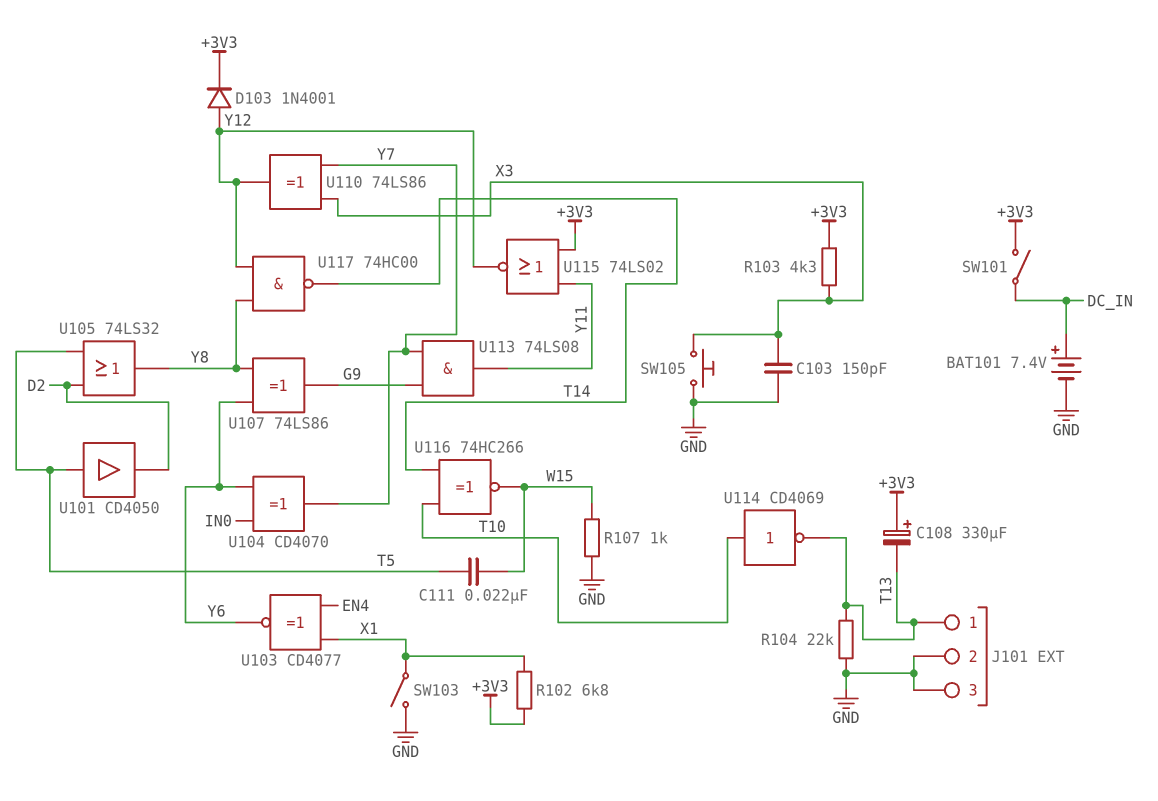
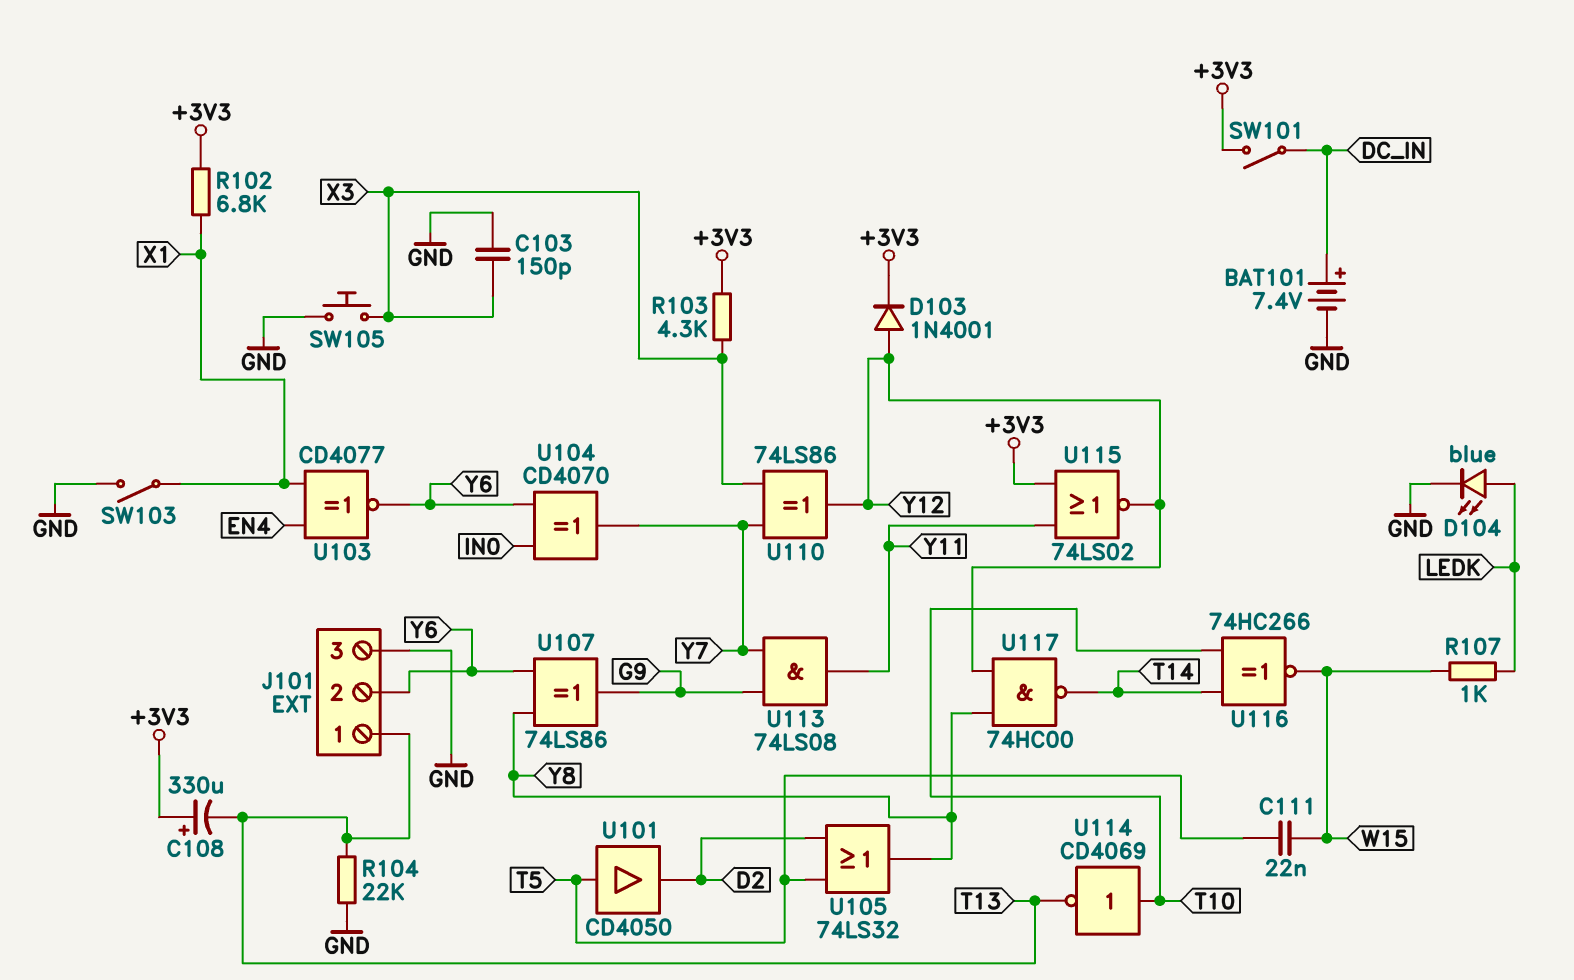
D104: none -> LED blue (A LEDK, K GND)
J101 pin 2: GND -> Y6
R107: 1k (GND, W15) -> 1k (LEDK, W15)

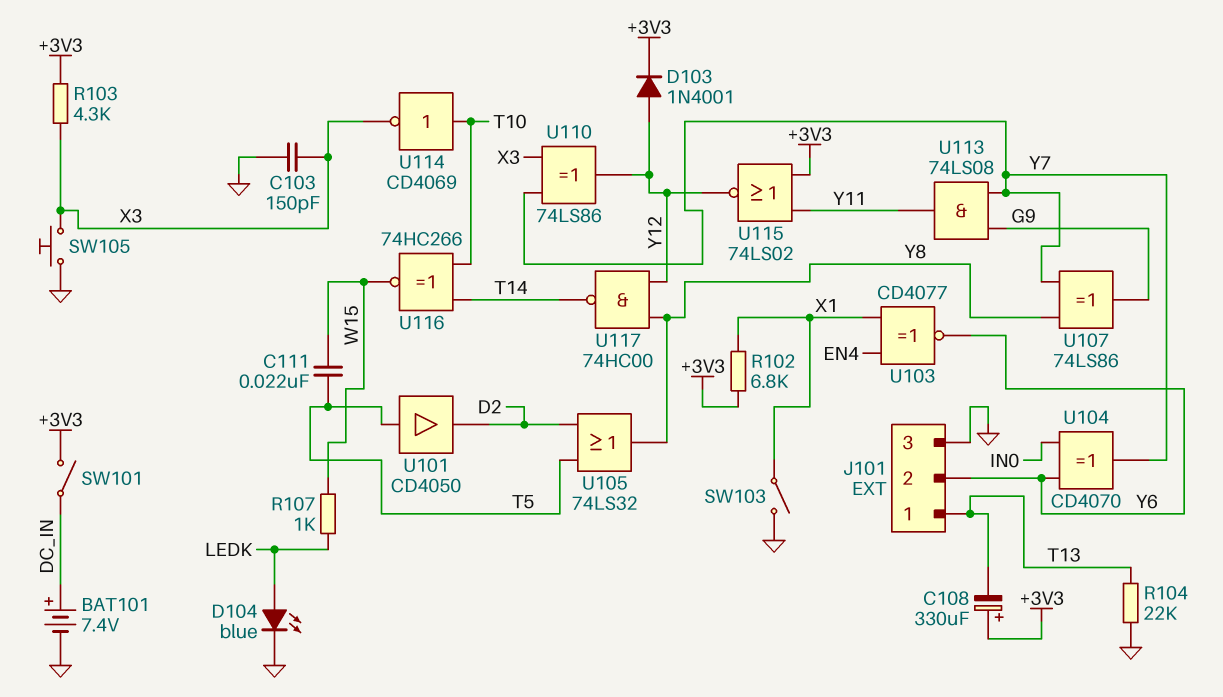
U107: XOR 74LS86 (in Y6, in Y8, out G9) -> XOR 74LS86 (in Y7, in Y8, out G9)
U114: NOT CD4069 (in T10, out T13) -> NOT CD4069 (in T10, out X3)

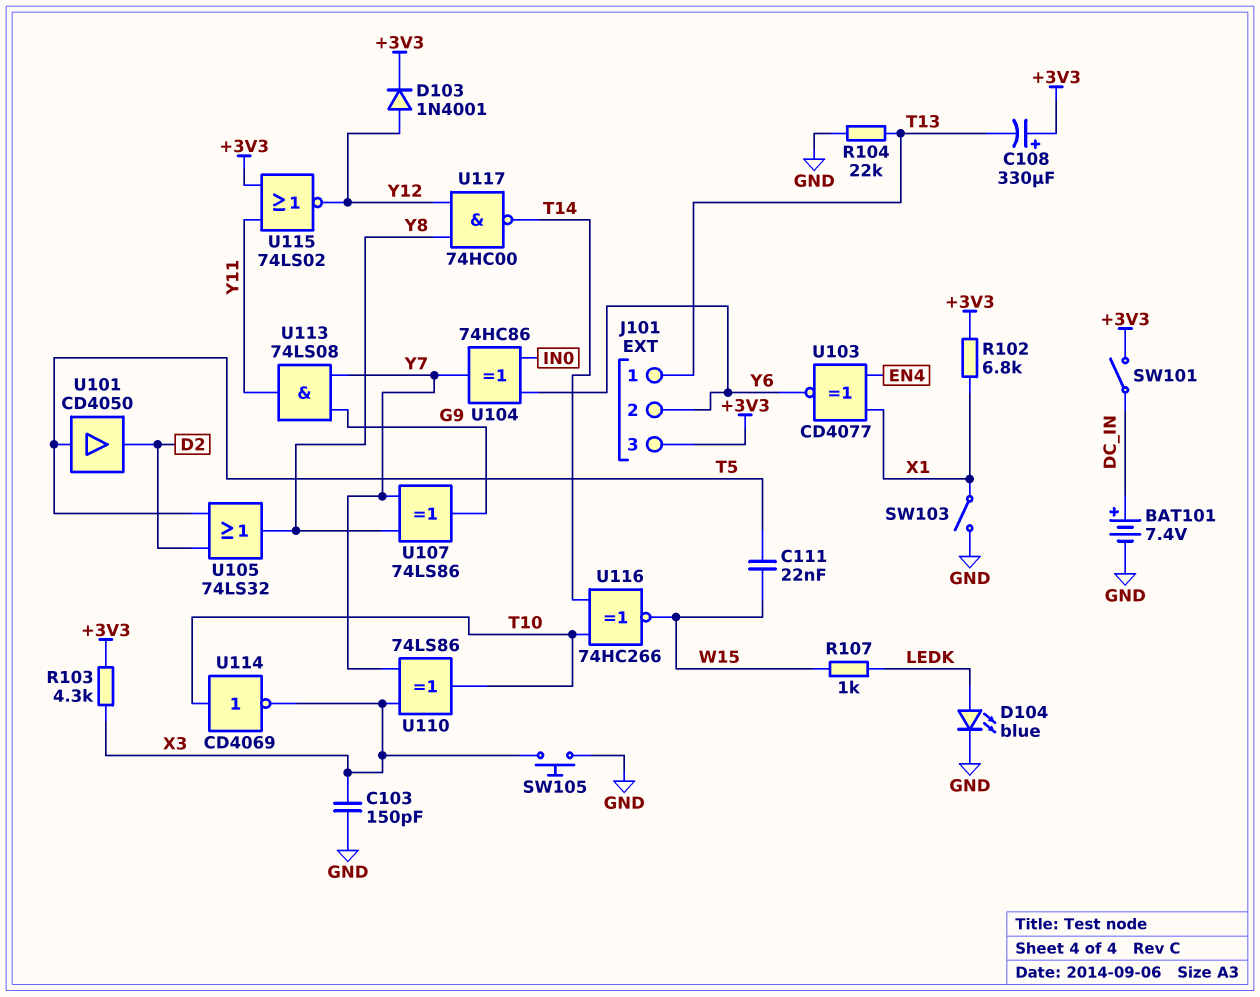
J101 pin 3: GND -> +3V3
U104: XOR CD4070 (in IN0, in Y6, out Y7) -> XOR 74HC86 (in IN0, in Y6, out Y7)
U110: XOR 74LS86 (in X3, in Y7, out Y12) -> XOR 74LS86 (in X3, in Y7, out T10)

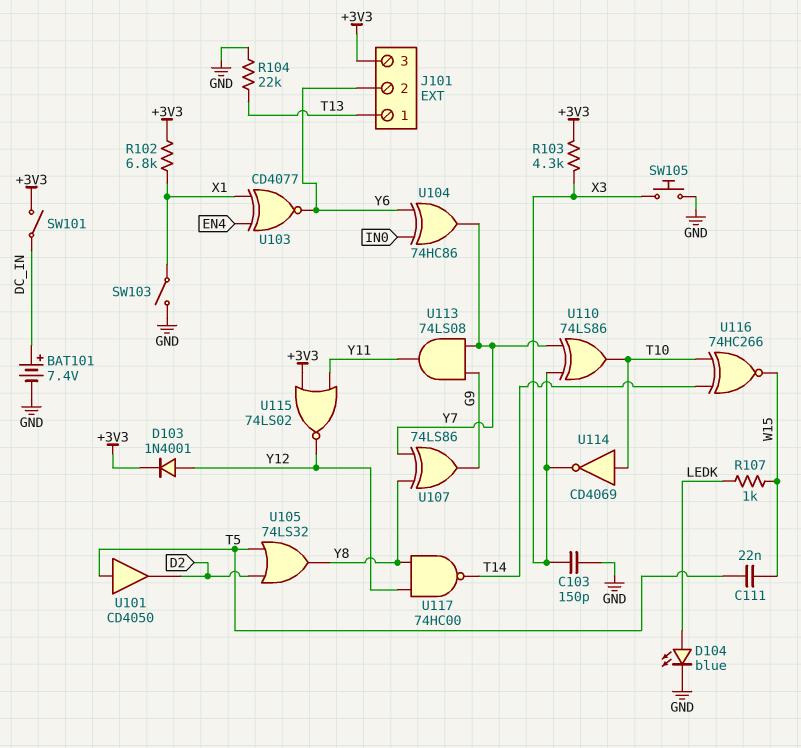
C108: 330uF (plus +3V3, minus T13) -> none

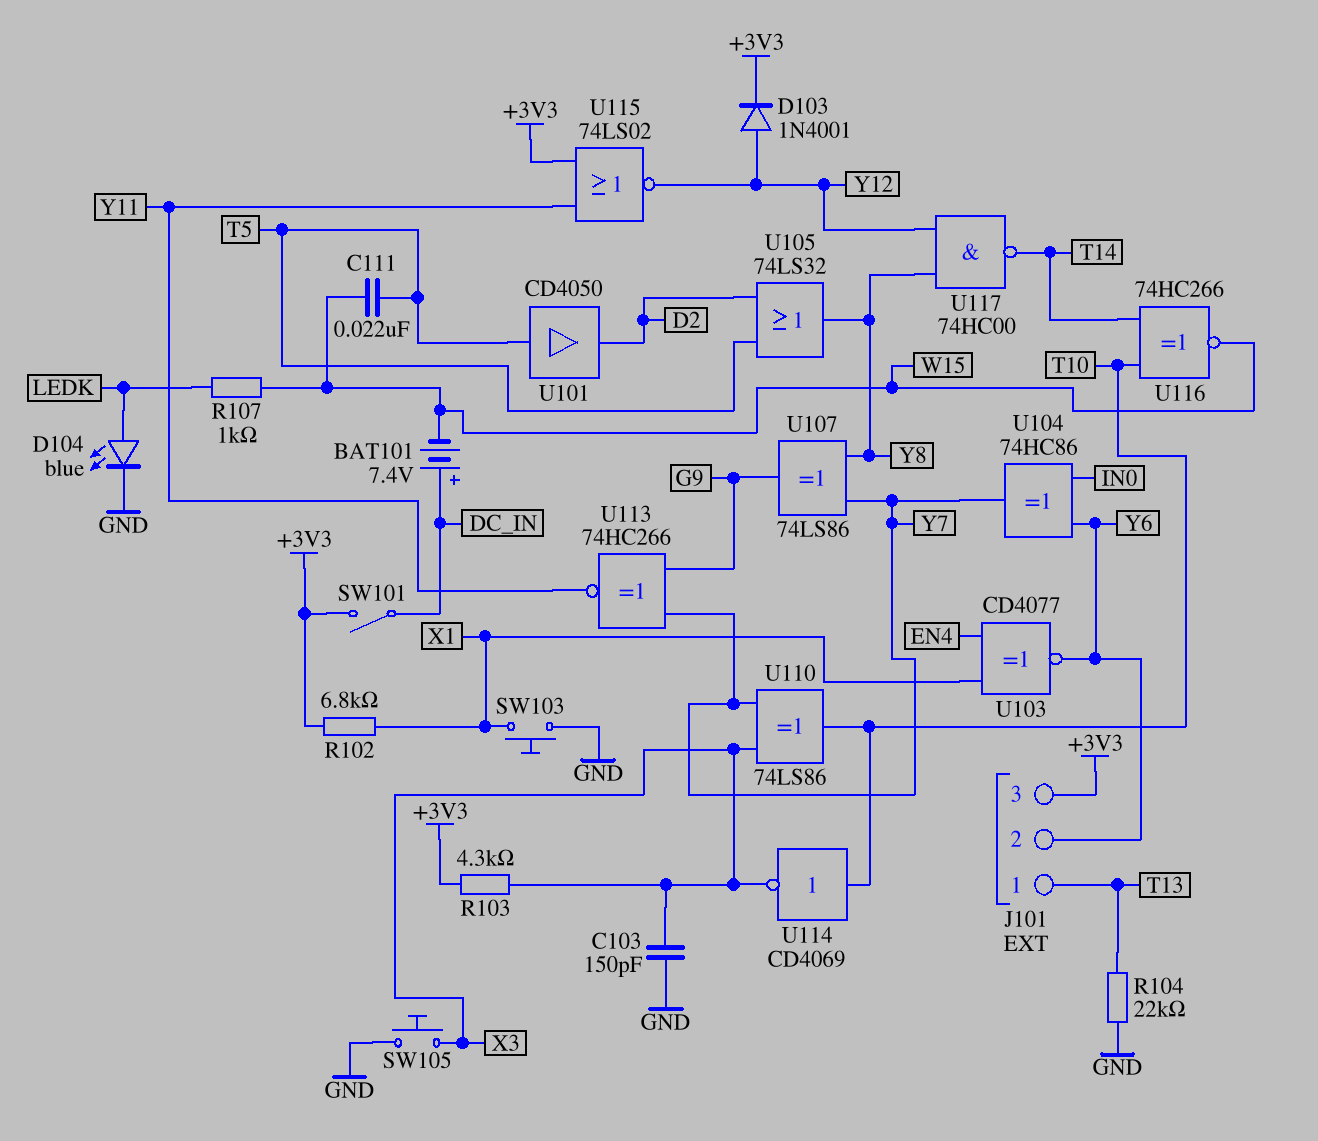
BAT101: 7.4V (plus DC_IN, minus GND) -> 7.4V (plus DC_IN, minus W15)
SW103: switch (GND, X1) -> button (GND, X1)
U113: AND 74LS08 (in G9, in Y7, out Y11) -> XNOR 74HC266 (in G9, in Y7, out Y11)

